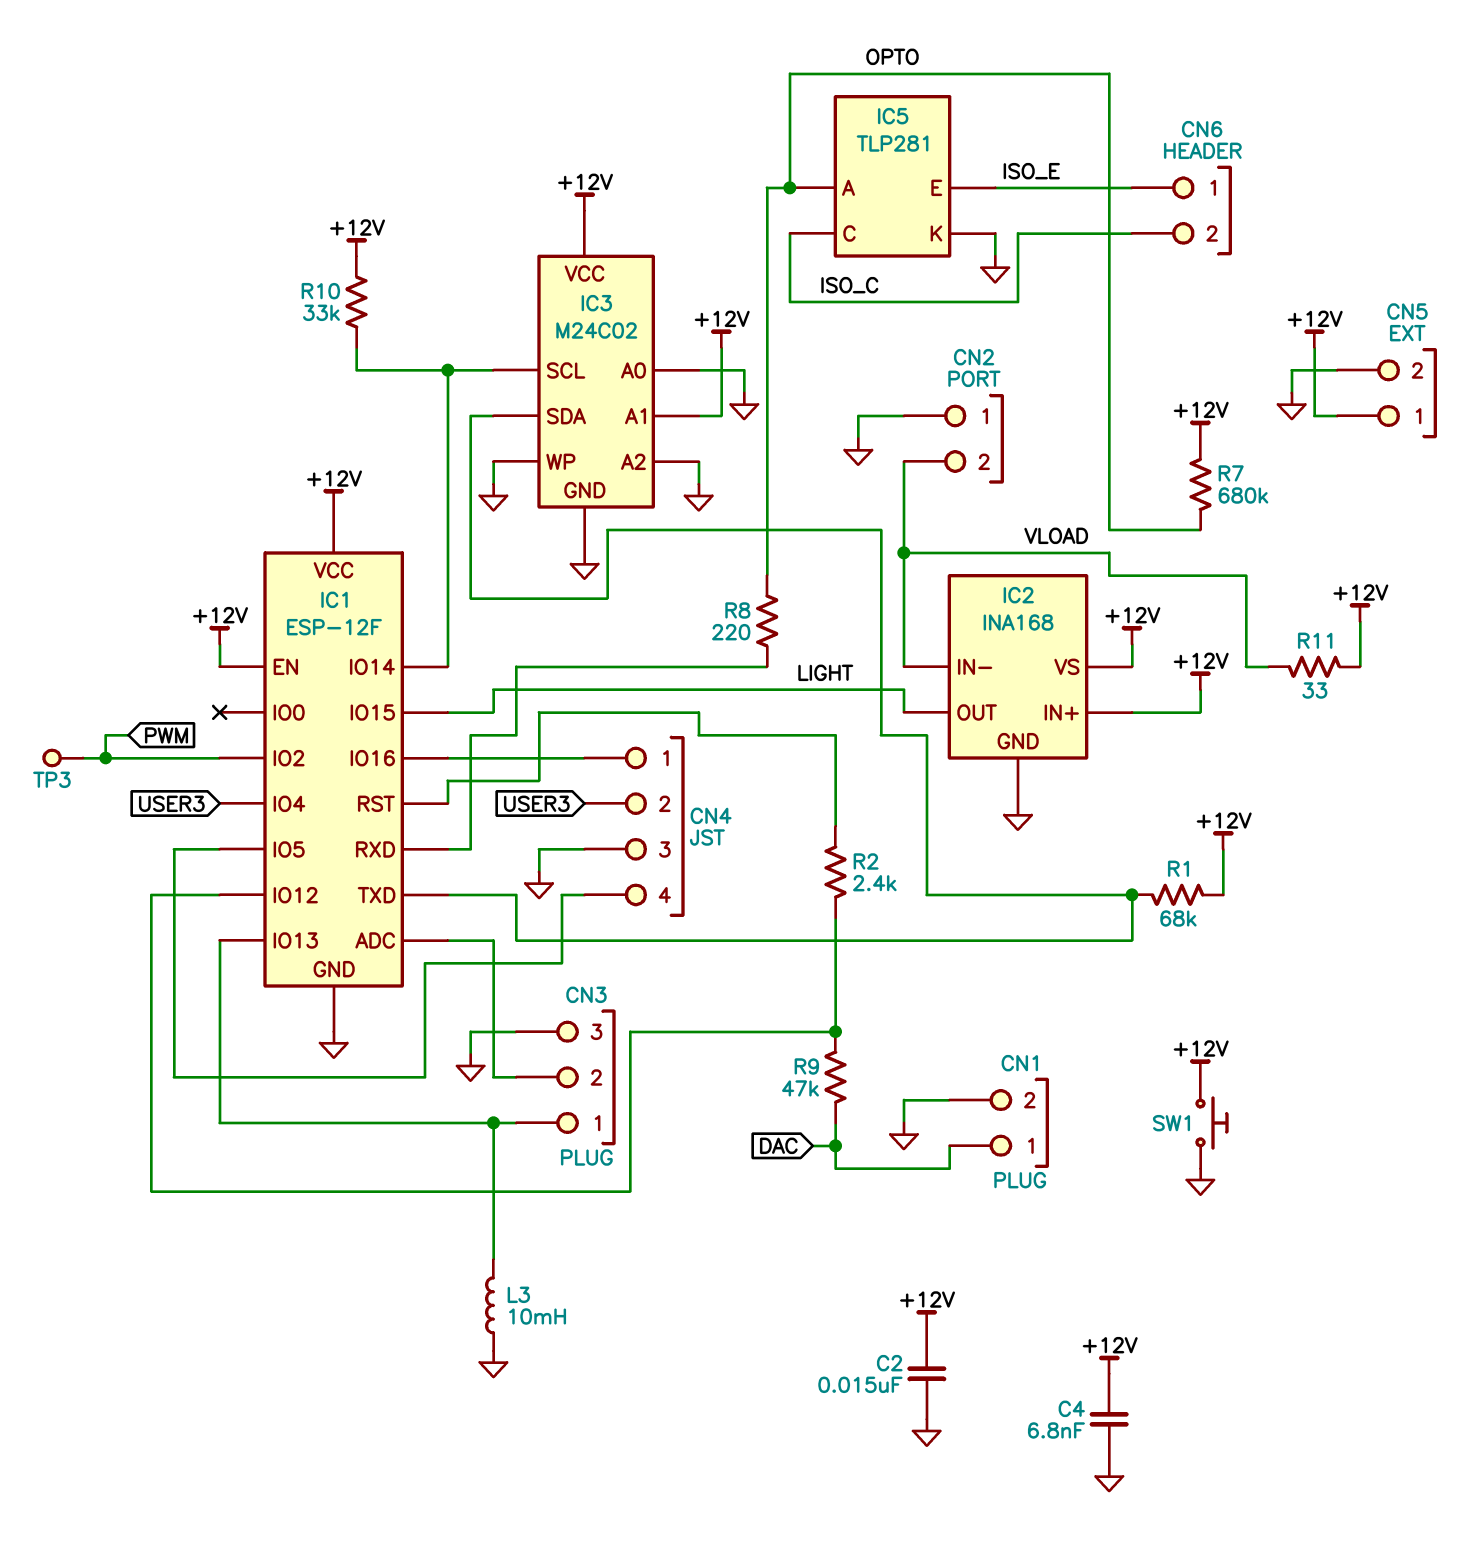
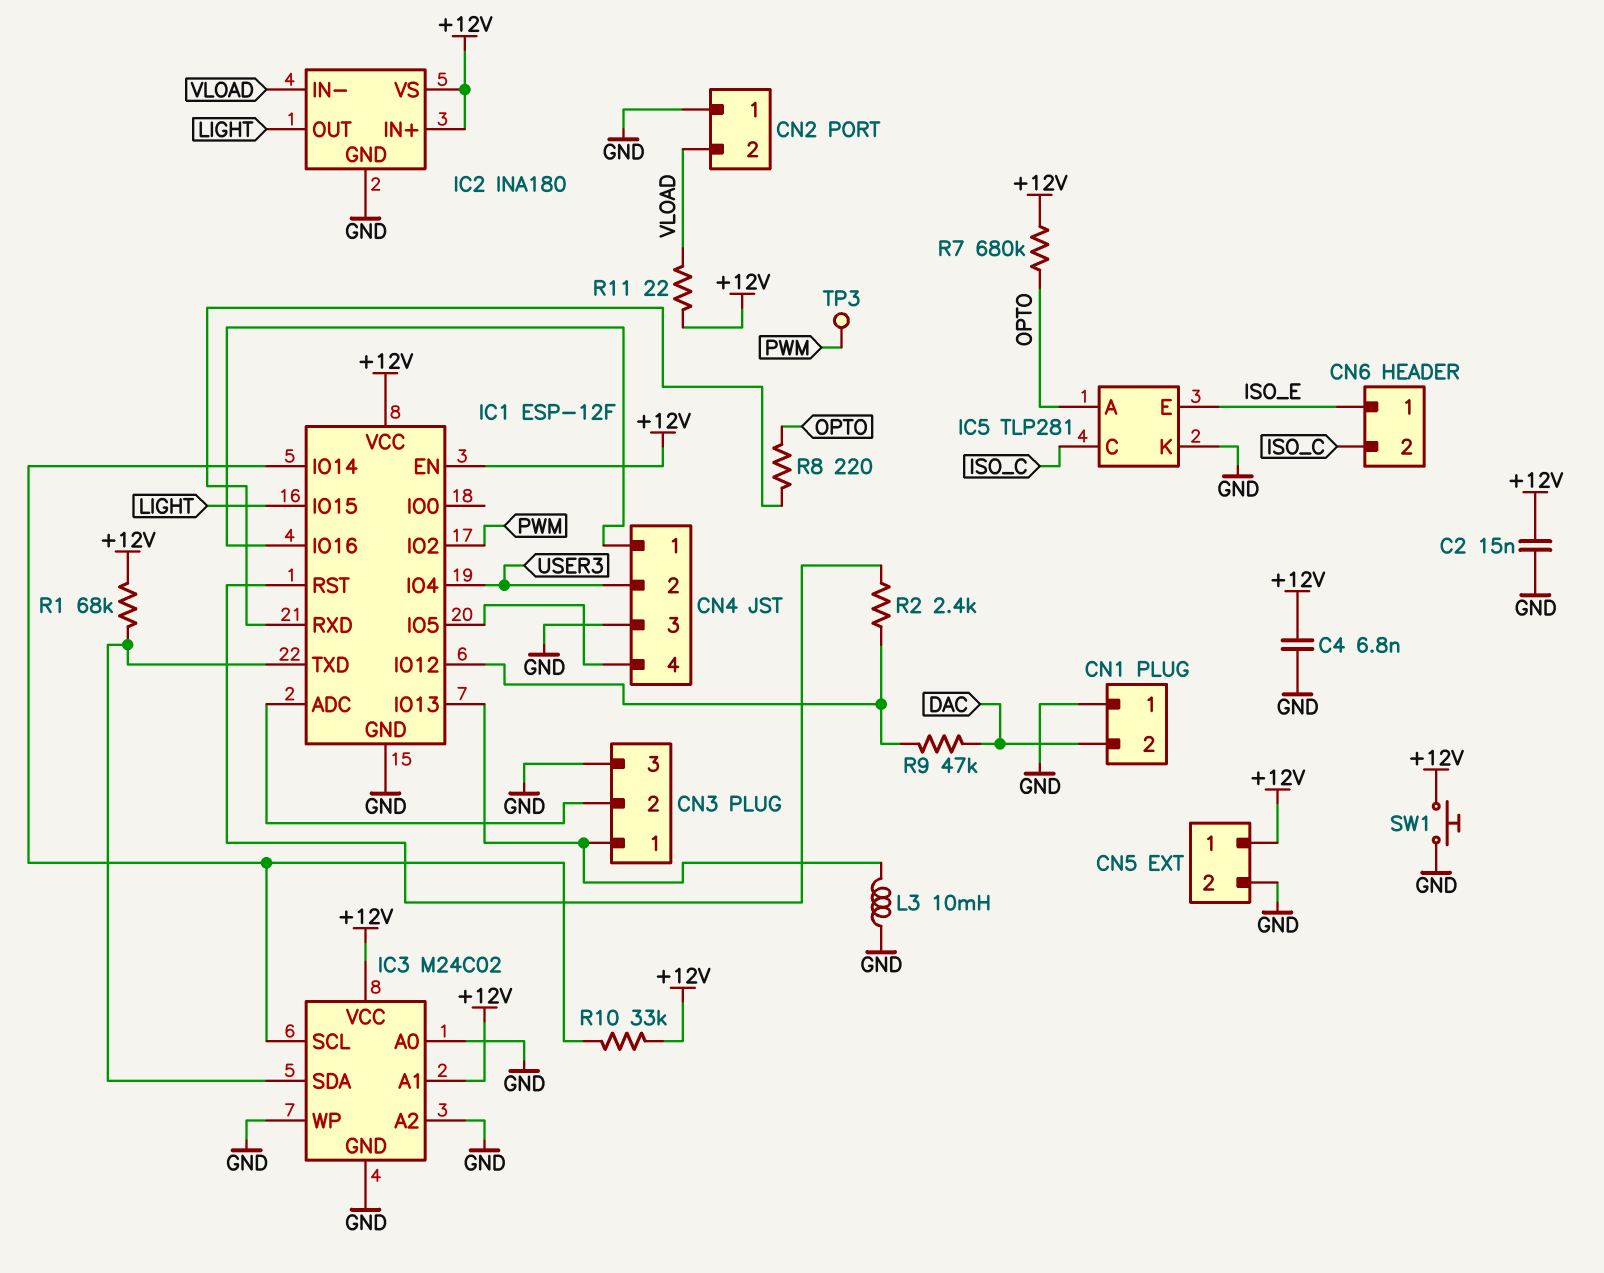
CN1 pin 1: DAC -> GND
CN1 pin 2: GND -> DAC
IC2: INA168 -> INA180
R11: 33 (+12V, VLOAD) -> 22 (+12V, VLOAD)

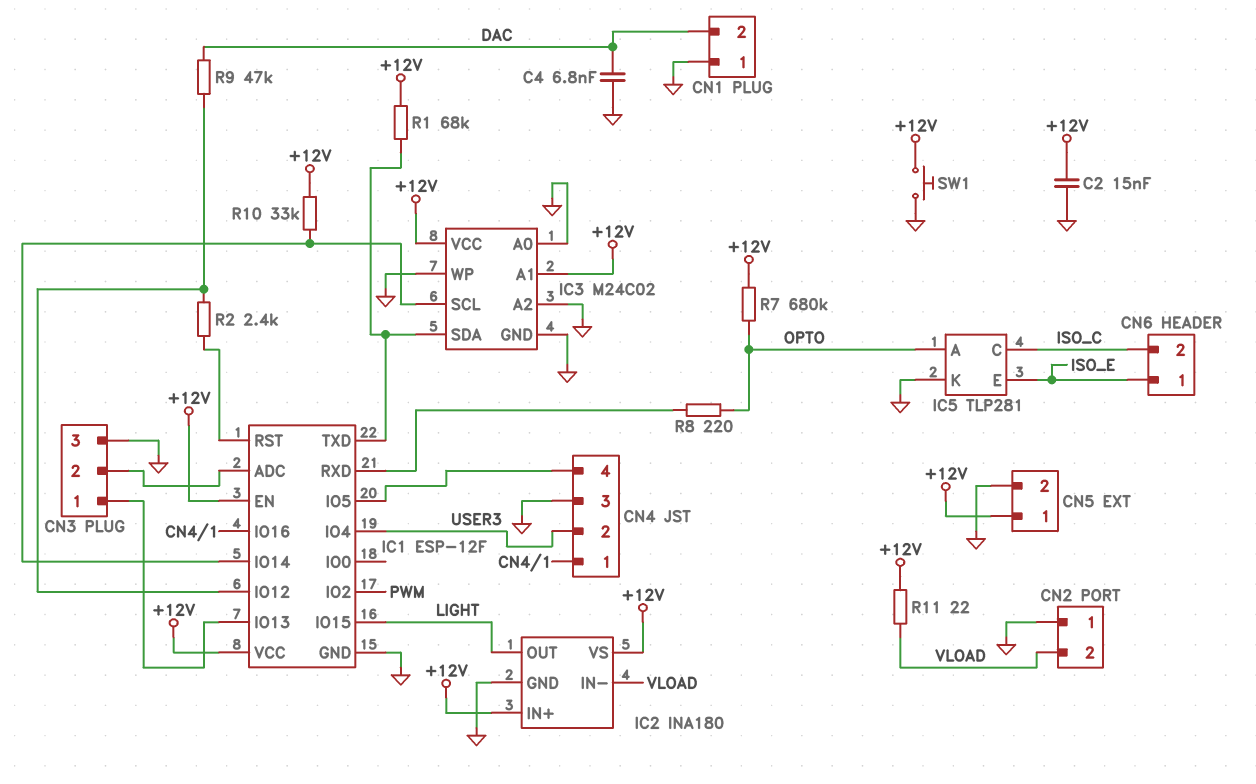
C4: 6.8nF (+12V, GND) -> 6.8nF (DAC, GND)
L3: 10mH (CN3/1, GND) -> none
TP3: test point (PWM) -> none

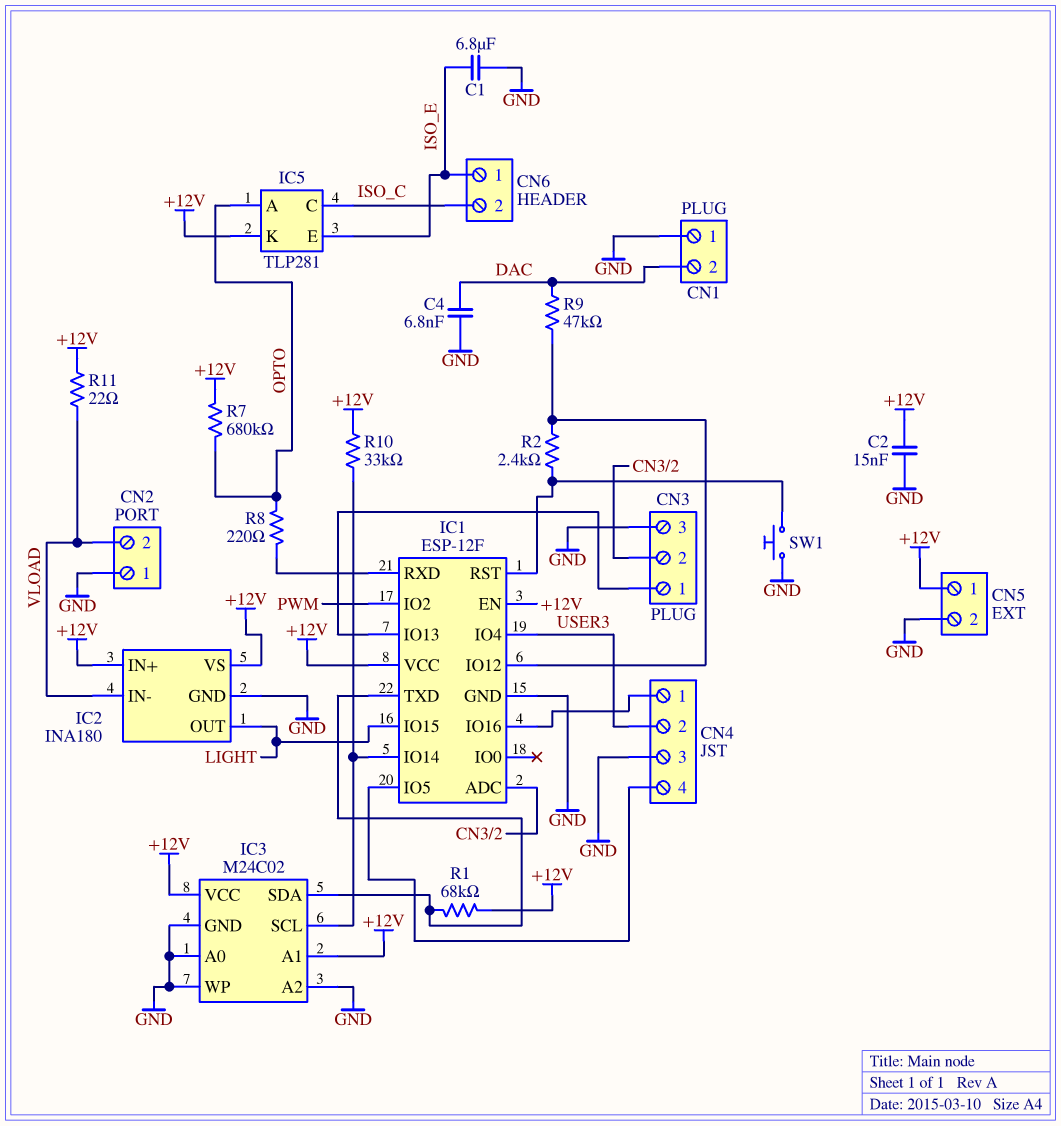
C1: none -> 6.8uF (GND, ISO_E)
IC5 pin K: GND -> +12V
SW1: button (+12V, GND) -> button (GND, IC1/RST)

